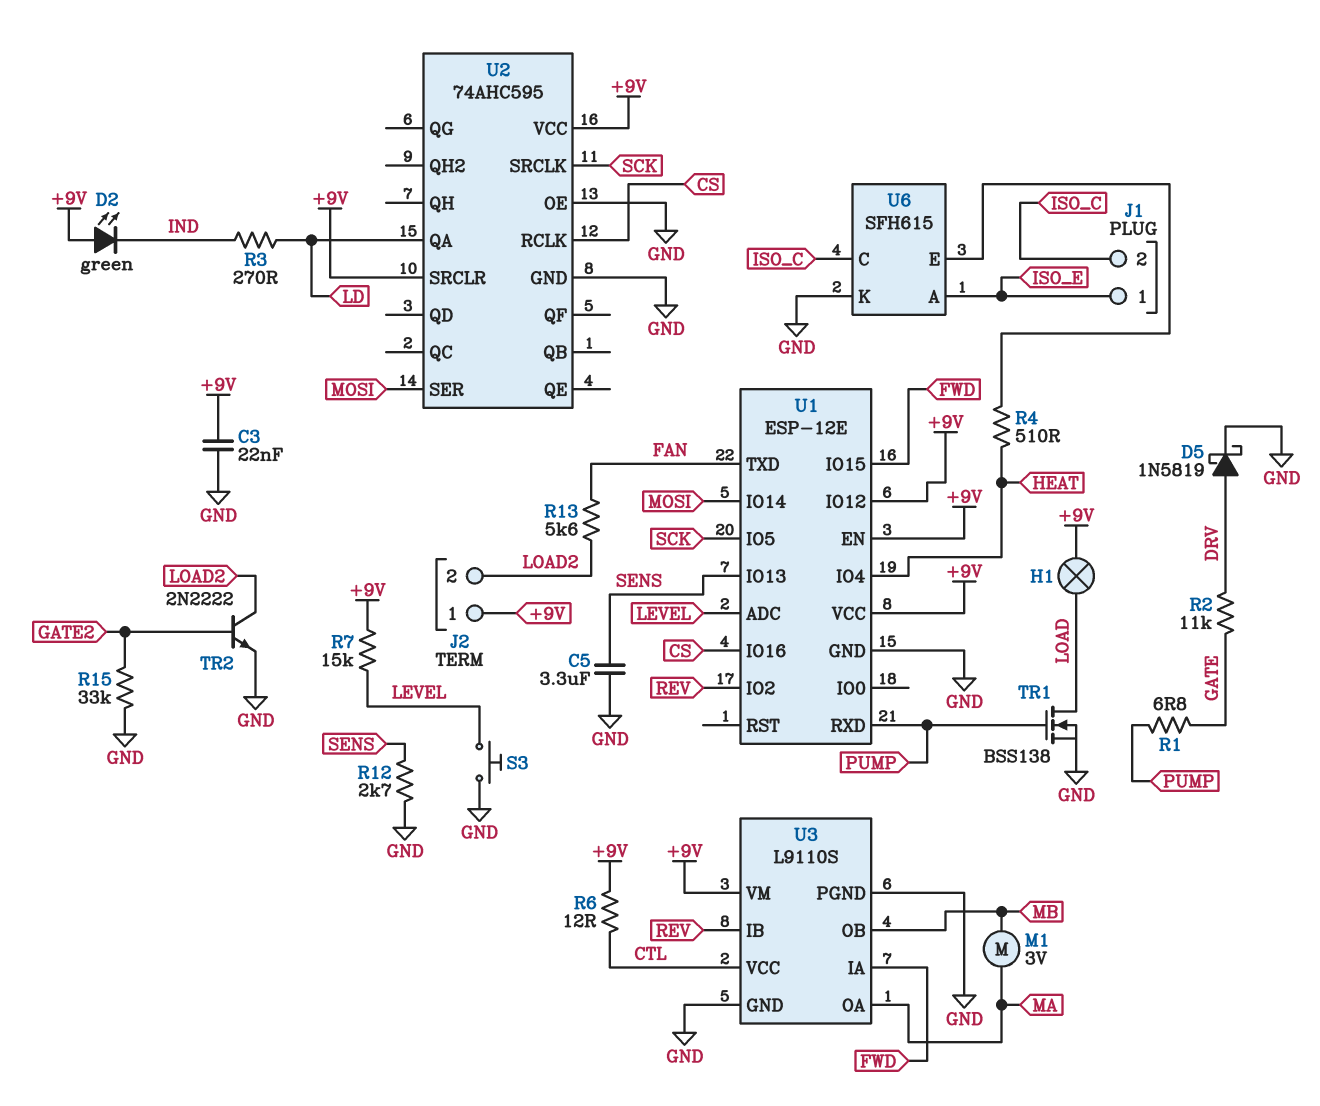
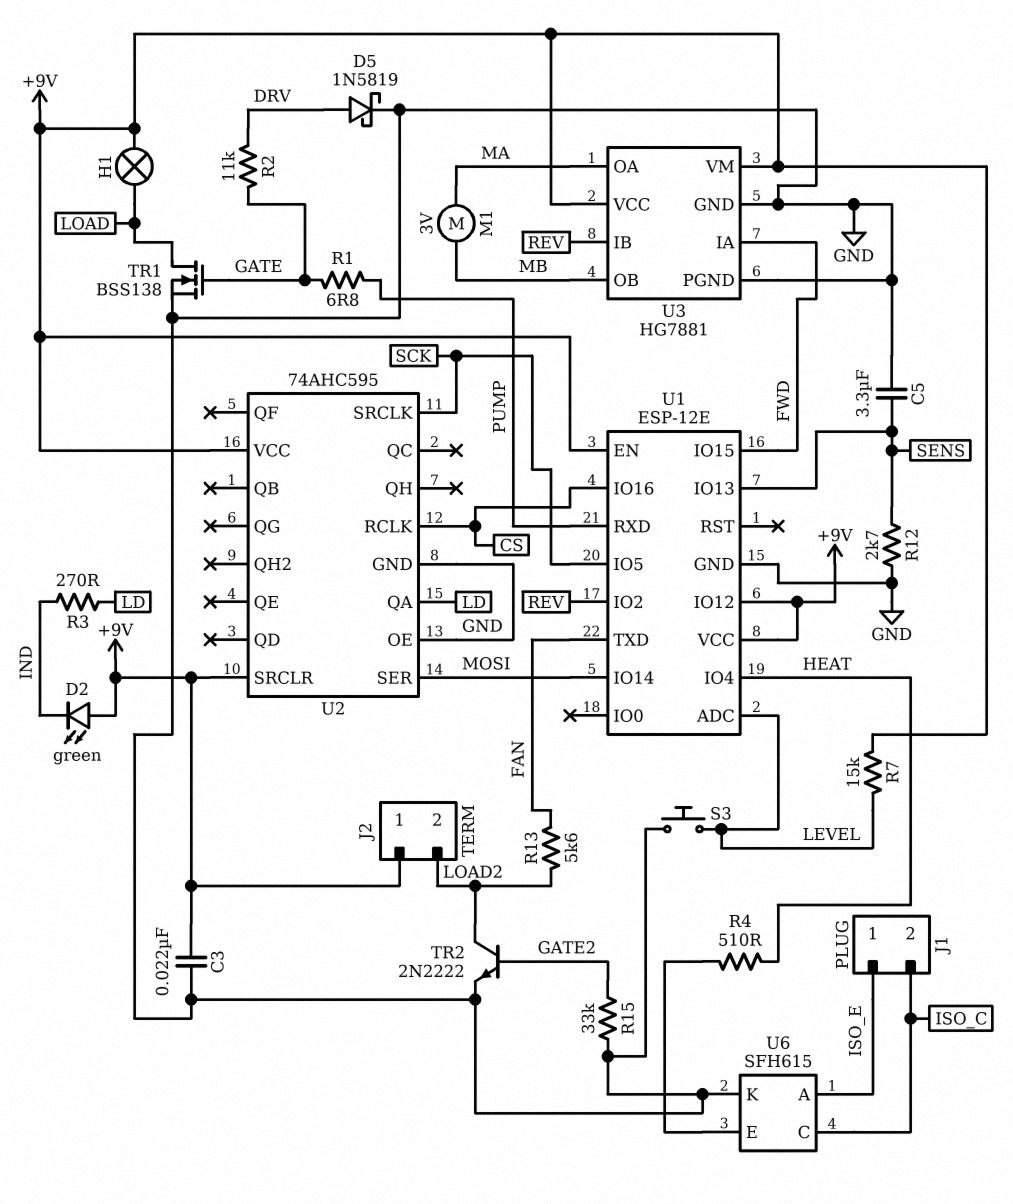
R6: 12 (+9V, CTL) -> none
TR1: NMOS BSS138 (G PUMP, D LOAD, S GND) -> NMOS BSS138 (G GATE, D LOAD, S GND)
U3: L9110S -> HG7881
U3 pin VCC: CTL -> +9V

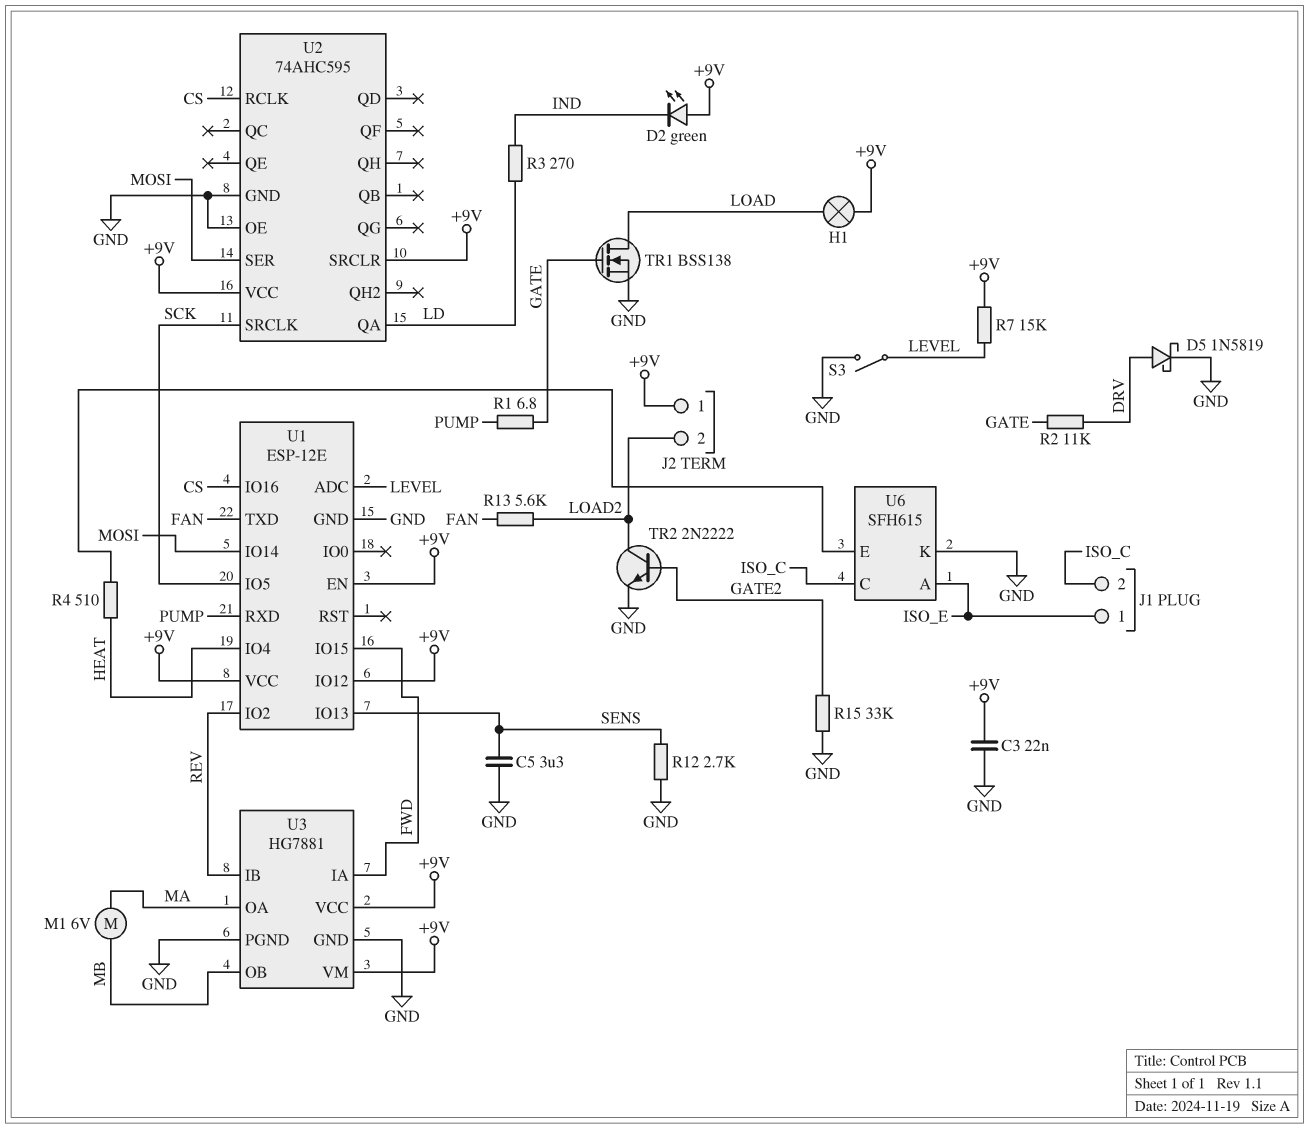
M1: motor 3V (MA, MB) -> motor 6V (MA, MB)
S3: button (GND, LEVEL) -> switch (GND, LEVEL)

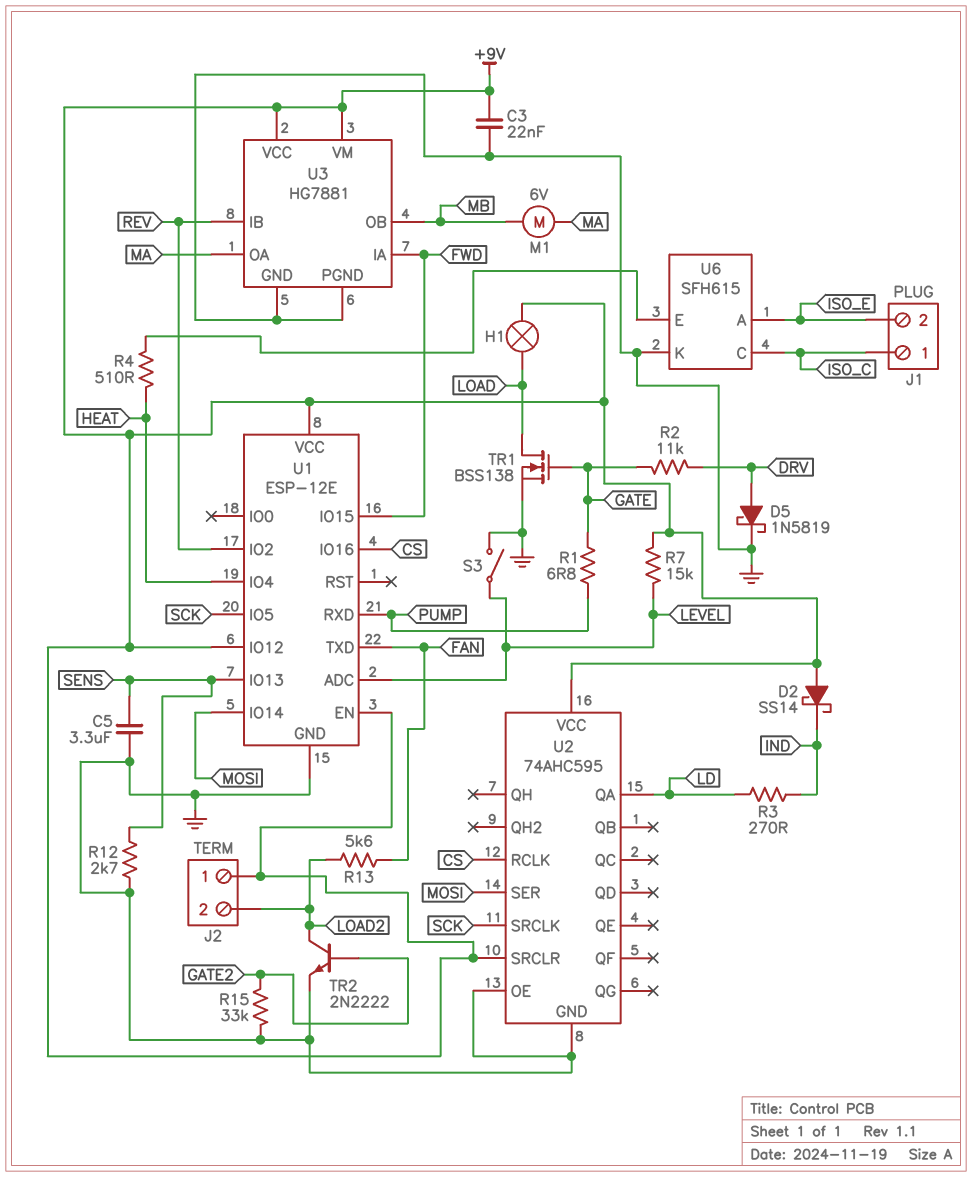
D2: LED green (A +9V, K IND) -> schottky SS14 (A +9V, K IND)
J1 pin 1: ISO_E -> ISO_C
J1 pin 2: ISO_C -> ISO_E

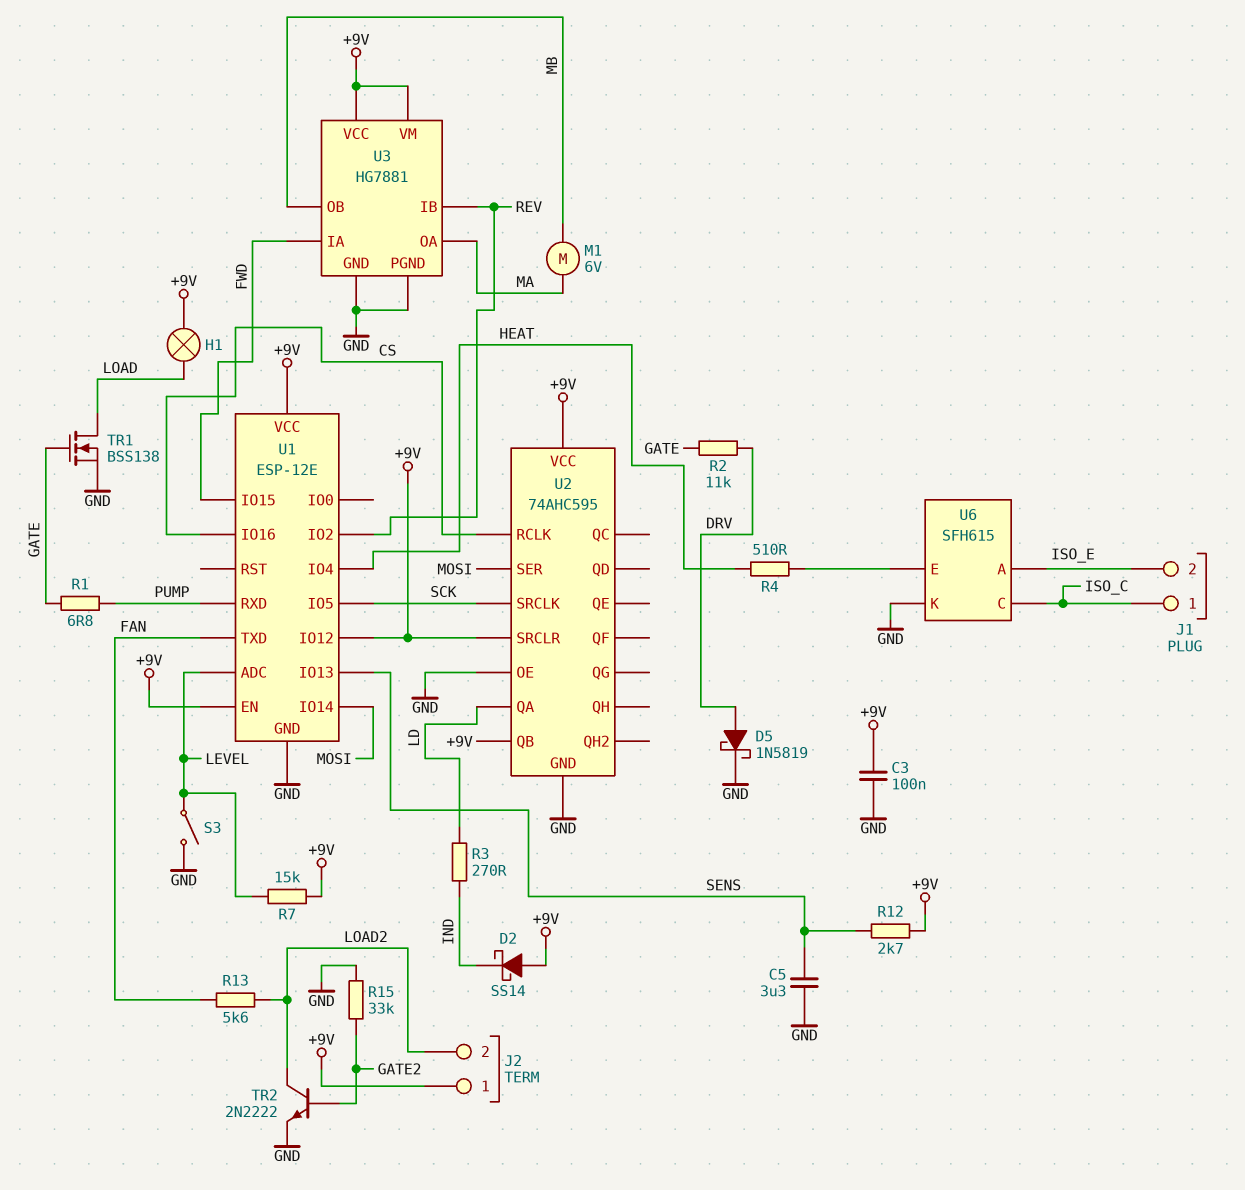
C3: 22nF (+9V, GND) -> 100nF (+9V, GND)
R12: 2.7k (GND, SENS) -> 2.7k (+9V, SENS)
U2 pin QB: none -> +9V

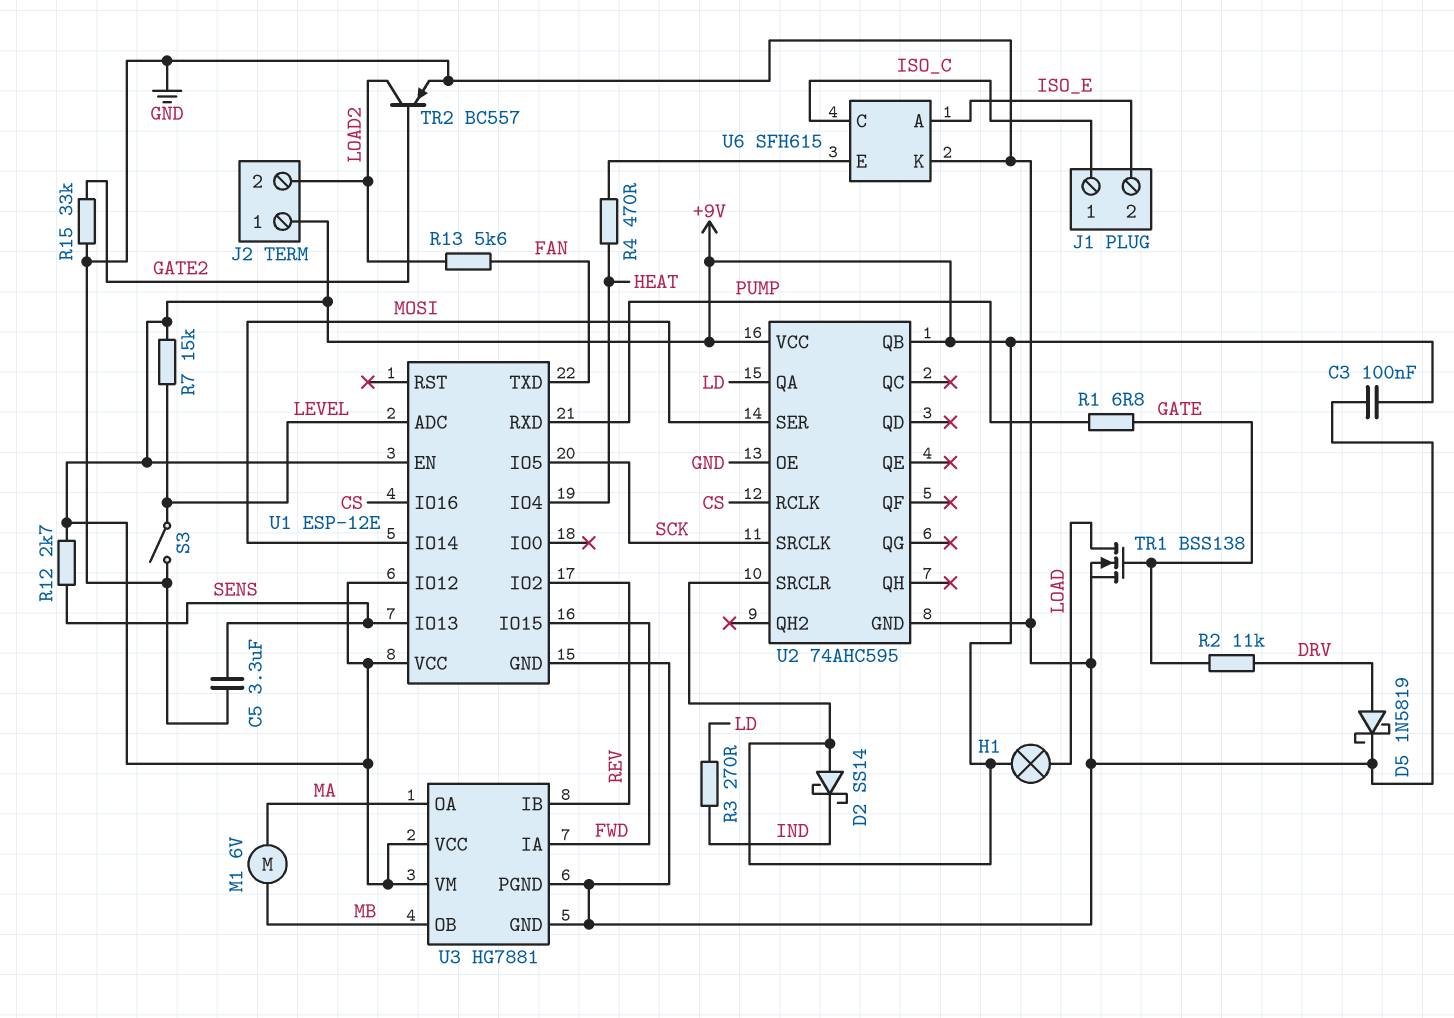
R4: 510 (HEAT, U6/E) -> 470 (HEAT, U6/E)
TR2: NPN 2N2222 (B GATE2, C LOAD2, E GND) -> PNP BC557 (B GATE2, C LOAD2, E GND)

